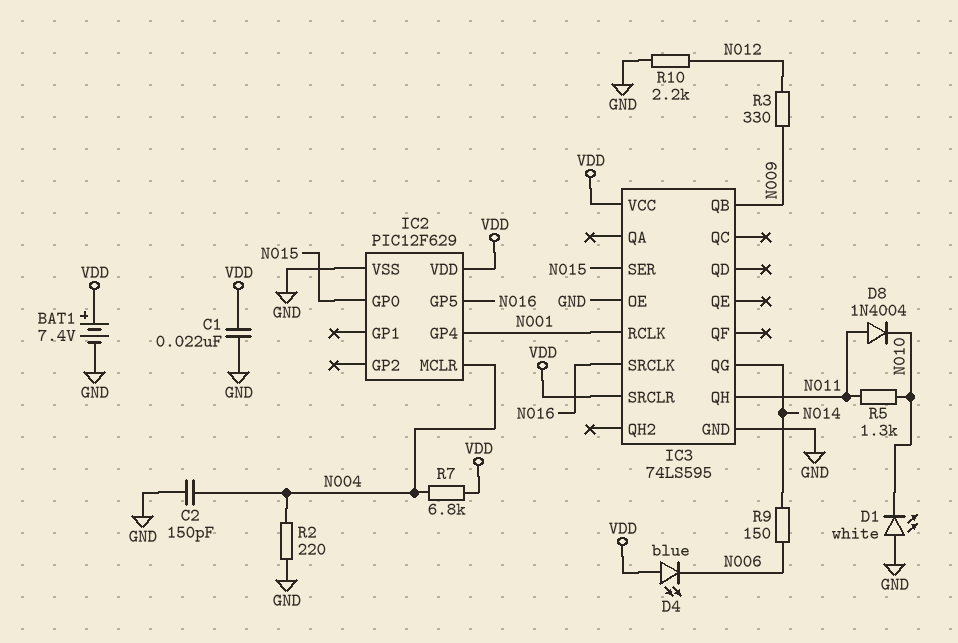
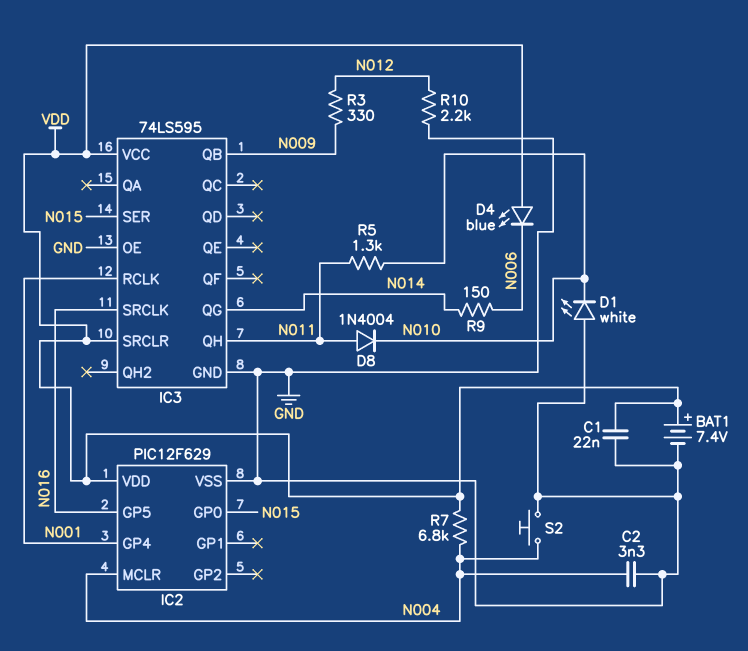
C2: 150pF (GND, N004) -> 3.3nF (GND, N004)
R2: 220 (GND, N004) -> none
S2: none -> button (GND, N004)

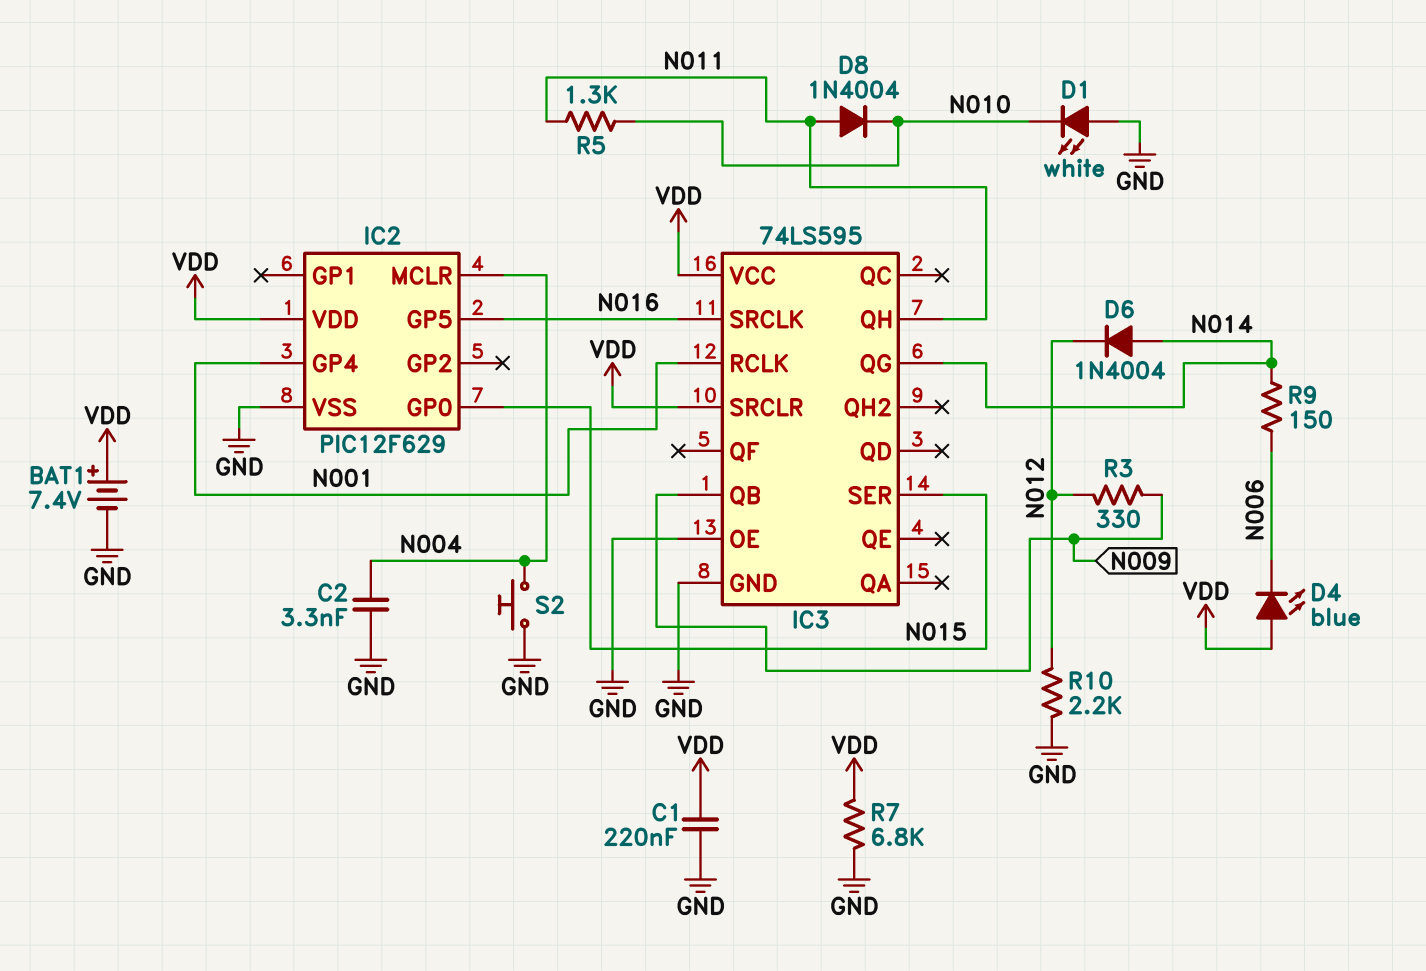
C1: 22nF (GND, VDD) -> 220nF (GND, VDD)
D6: none -> diode 1N4004 (A N014, K N012)
R7: 6.8k (N004, VDD) -> 6.8k (GND, VDD)

